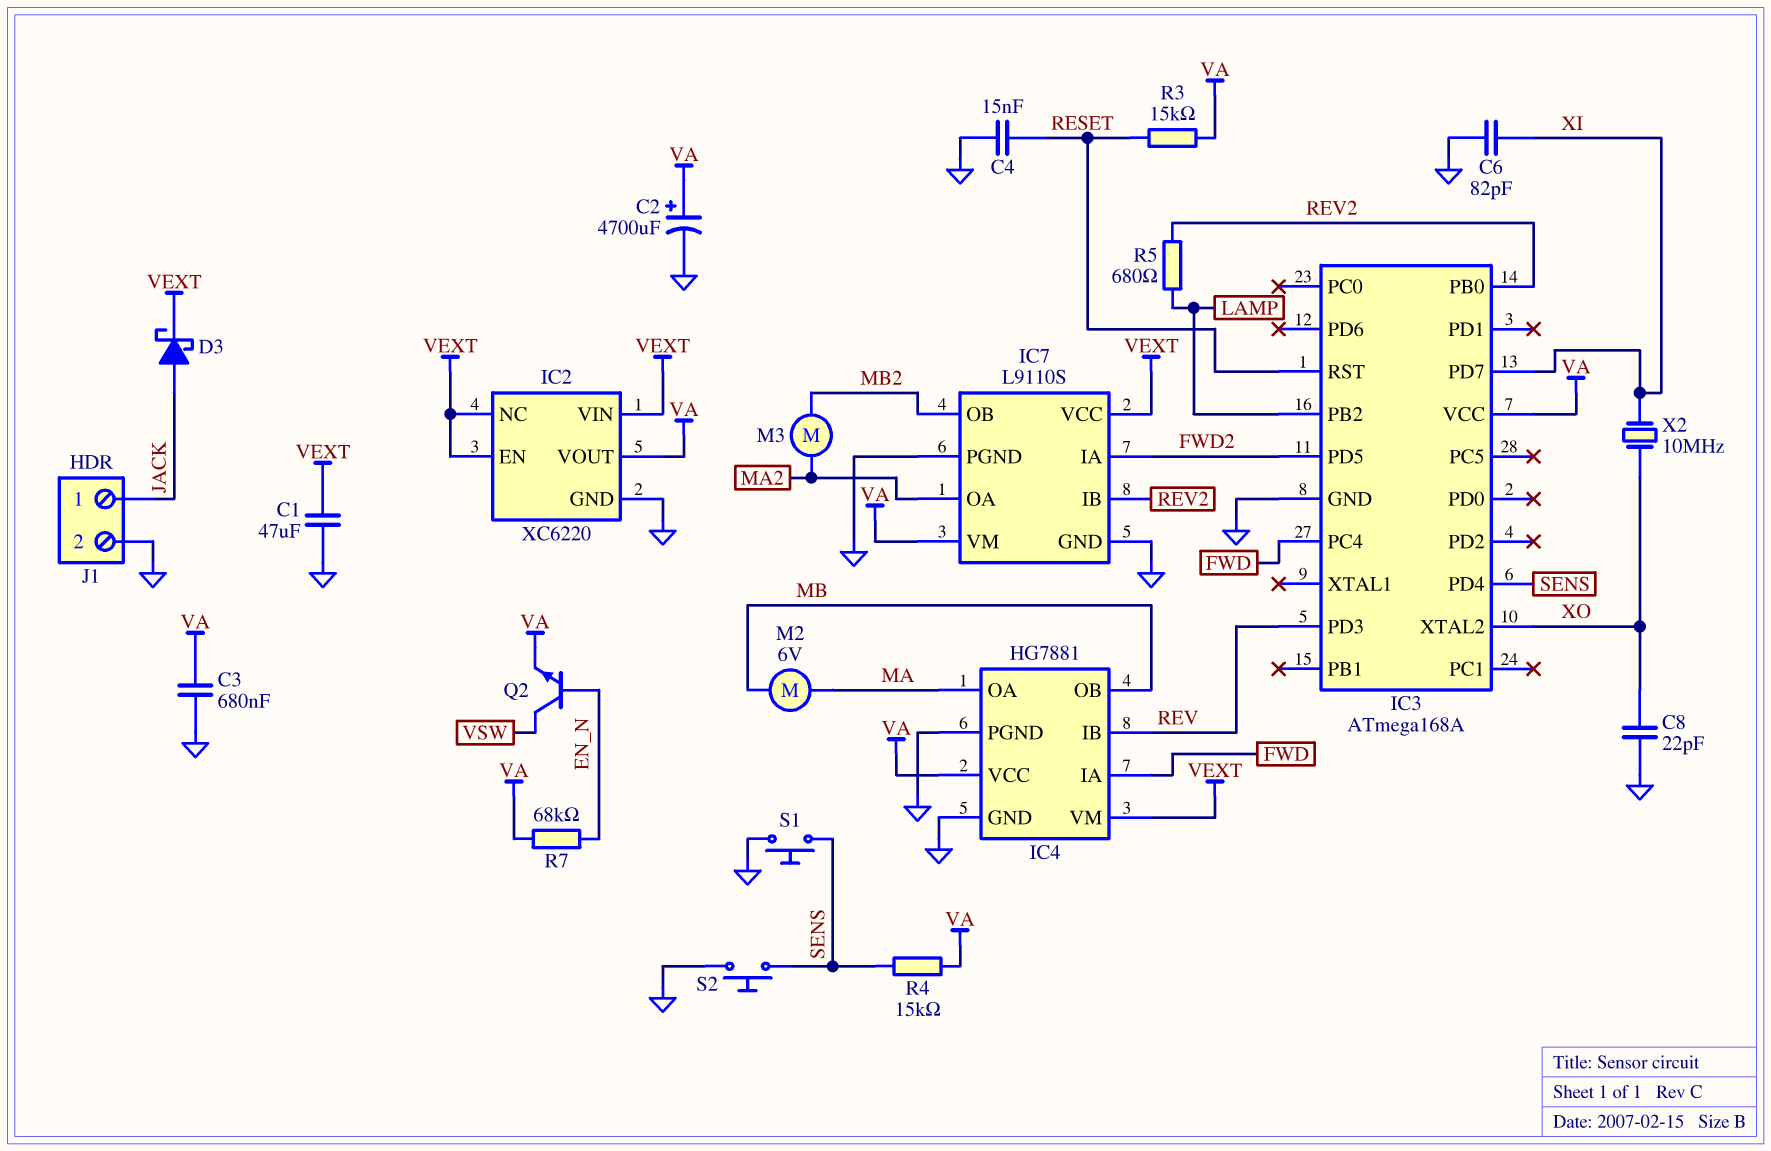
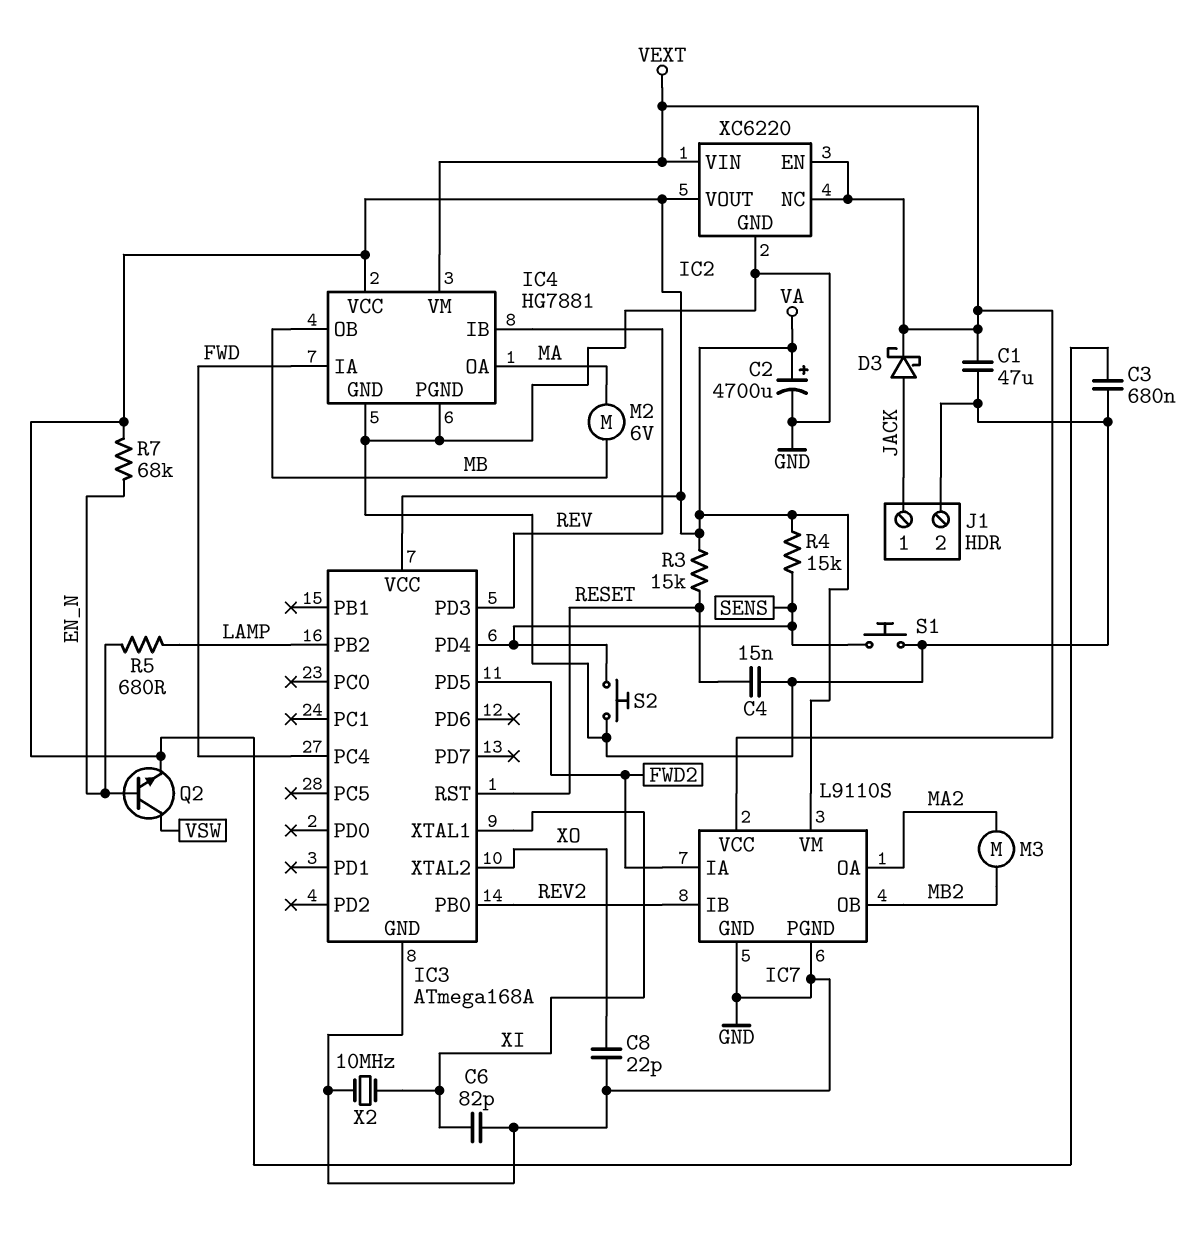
IC3 pin PD7: XI -> none
IC3 pin XTAL1: none -> XI
R5: 680 (LAMP, REV2) -> 680 (EN_N, LAMP)
X2: 10MHz (XI, XO) -> 10MHz (GND, XI)

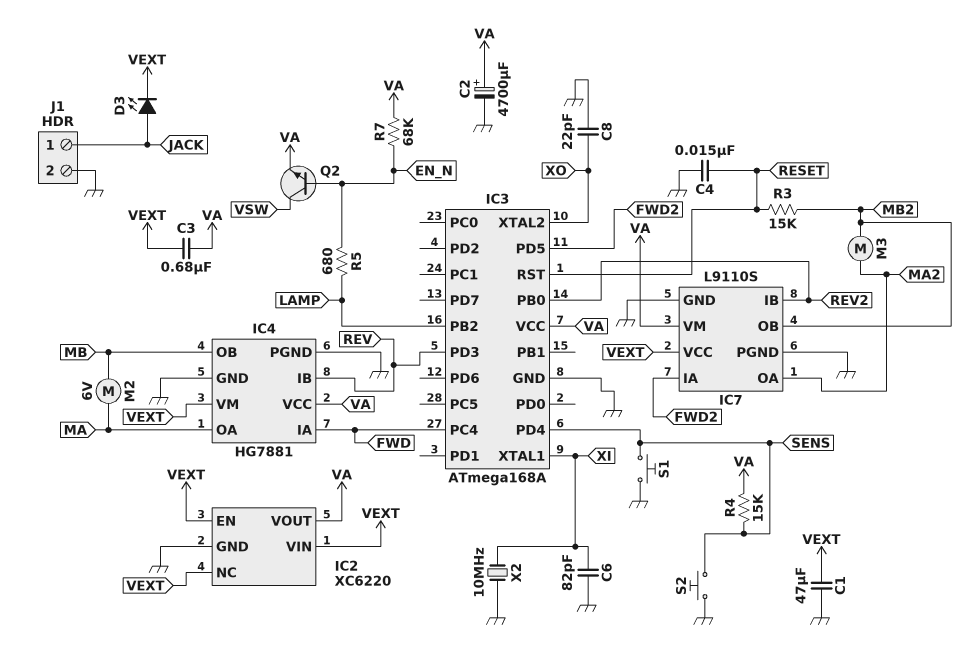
C3: 680nF (GND, VA) -> 680nF (VA, VEXT)
D3: schottky (A JACK, K VEXT) -> LED (A JACK, K VEXT)
R3: 15k (RESET, VA) -> 15k (MB2, RESET)

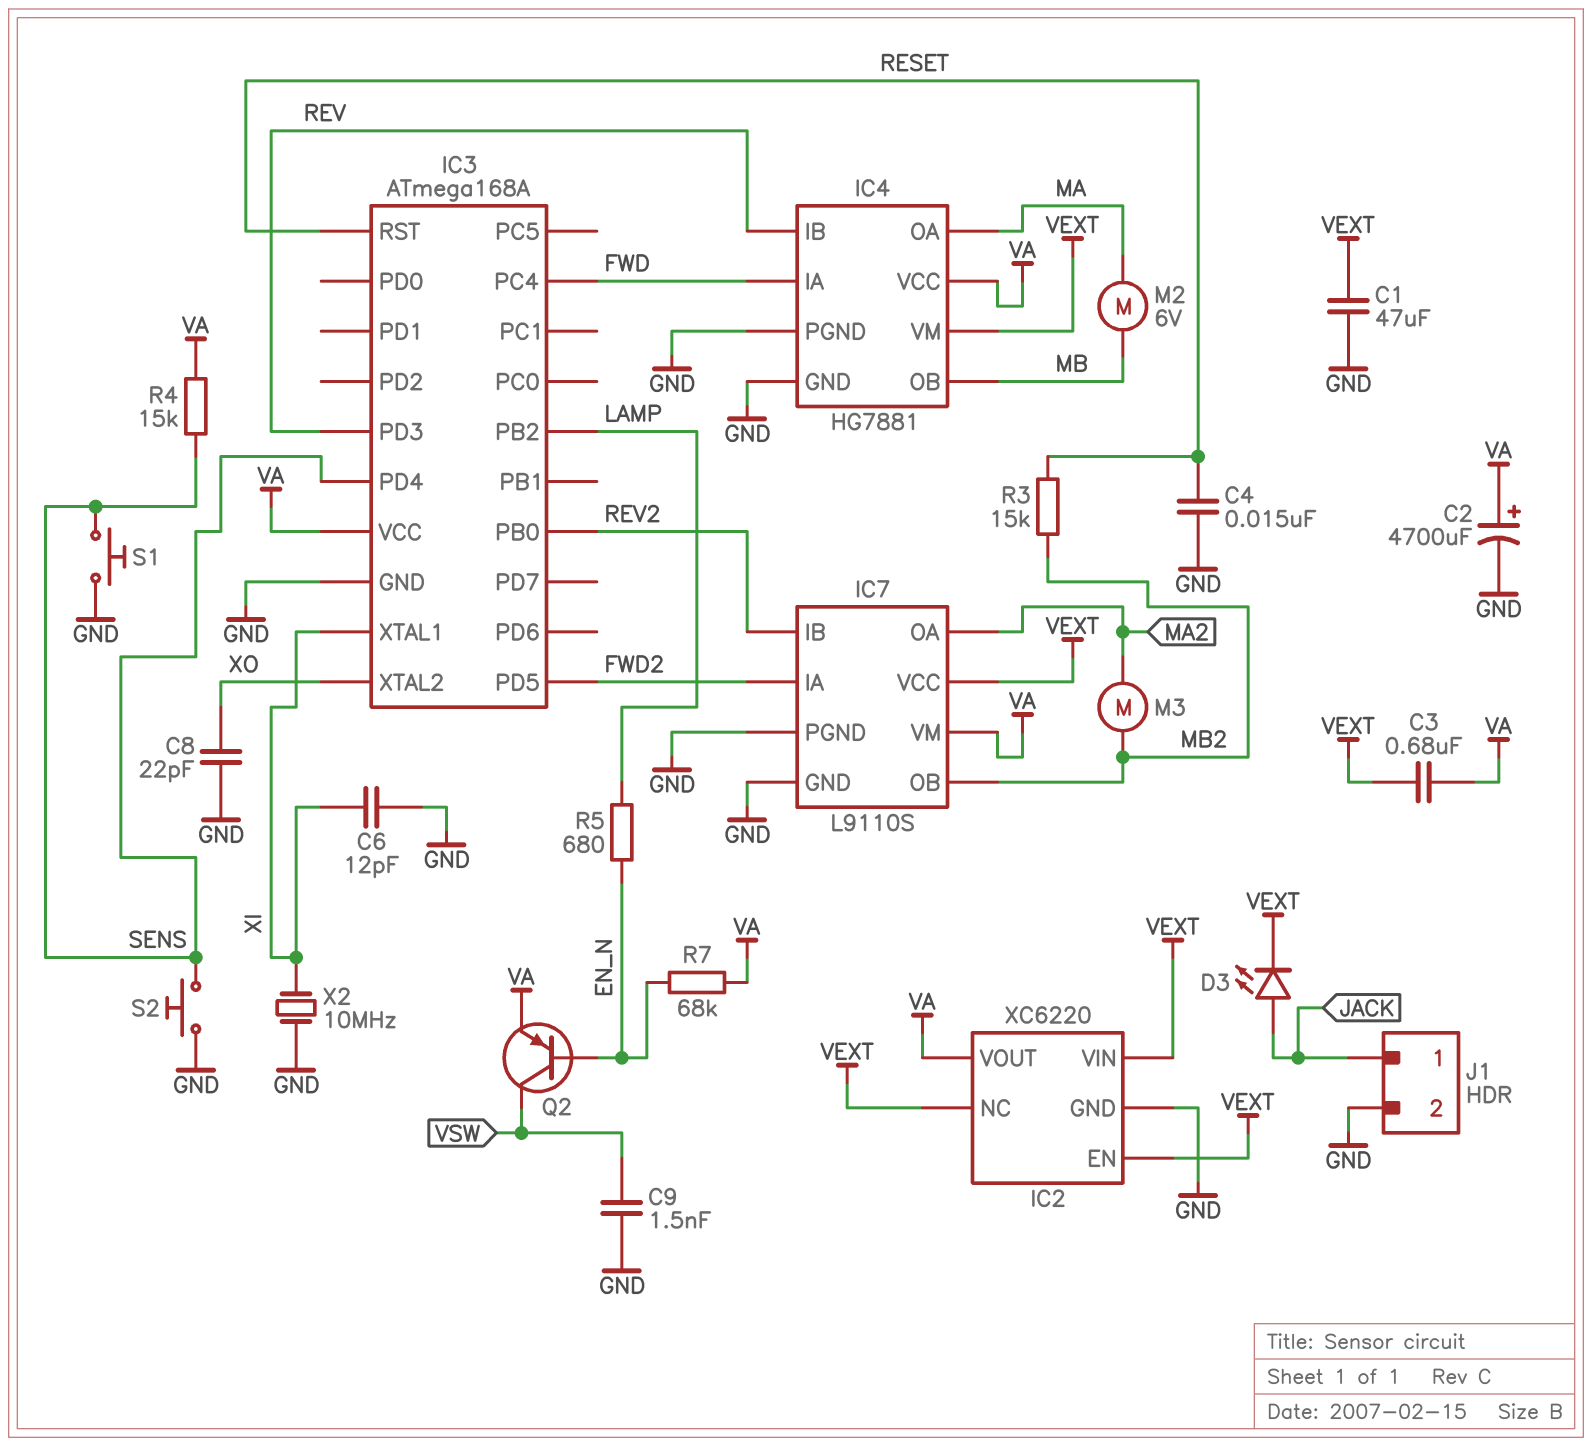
C6: 82pF (GND, XI) -> 12pF (GND, XI)
C9: none -> 1.5nF (GND, VSW)
Q2: NPN (B EN_N, C VSW, E VA) -> PNP (B EN_N, C VSW, E VA)

